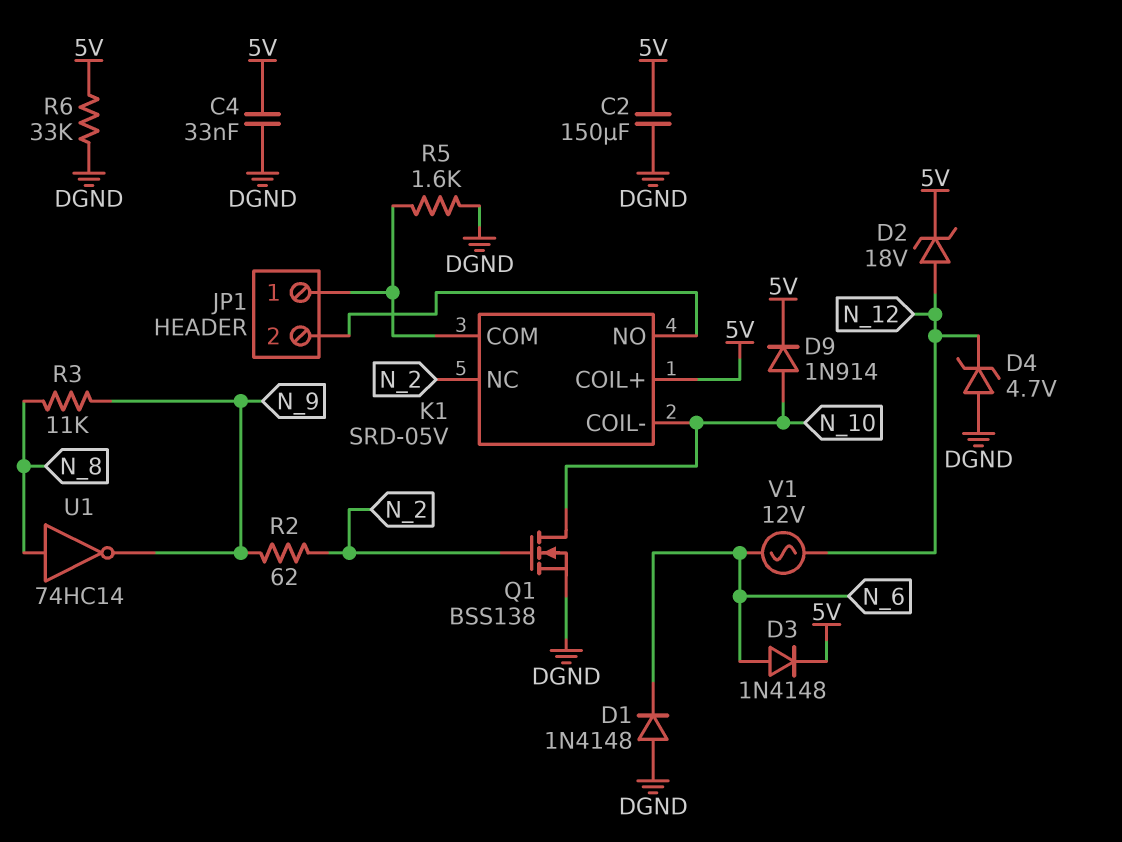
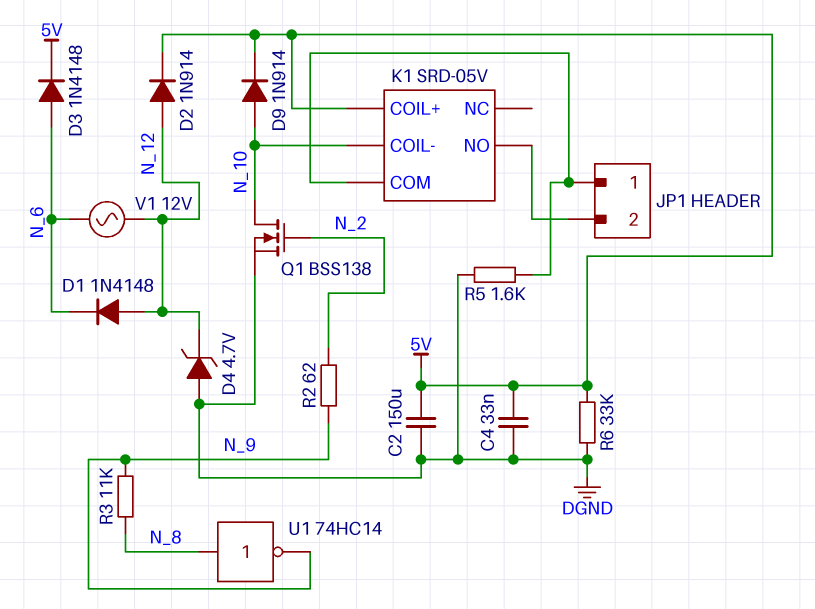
D1: diode 1N4148 (A DGND, K N_6) -> diode 1N4148 (A N_12, K N_6)
D2: zener 18V (A N_12, K 5V) -> diode 1N914 (A N_12, K 5V)
K1 pin NC: N_2 -> none

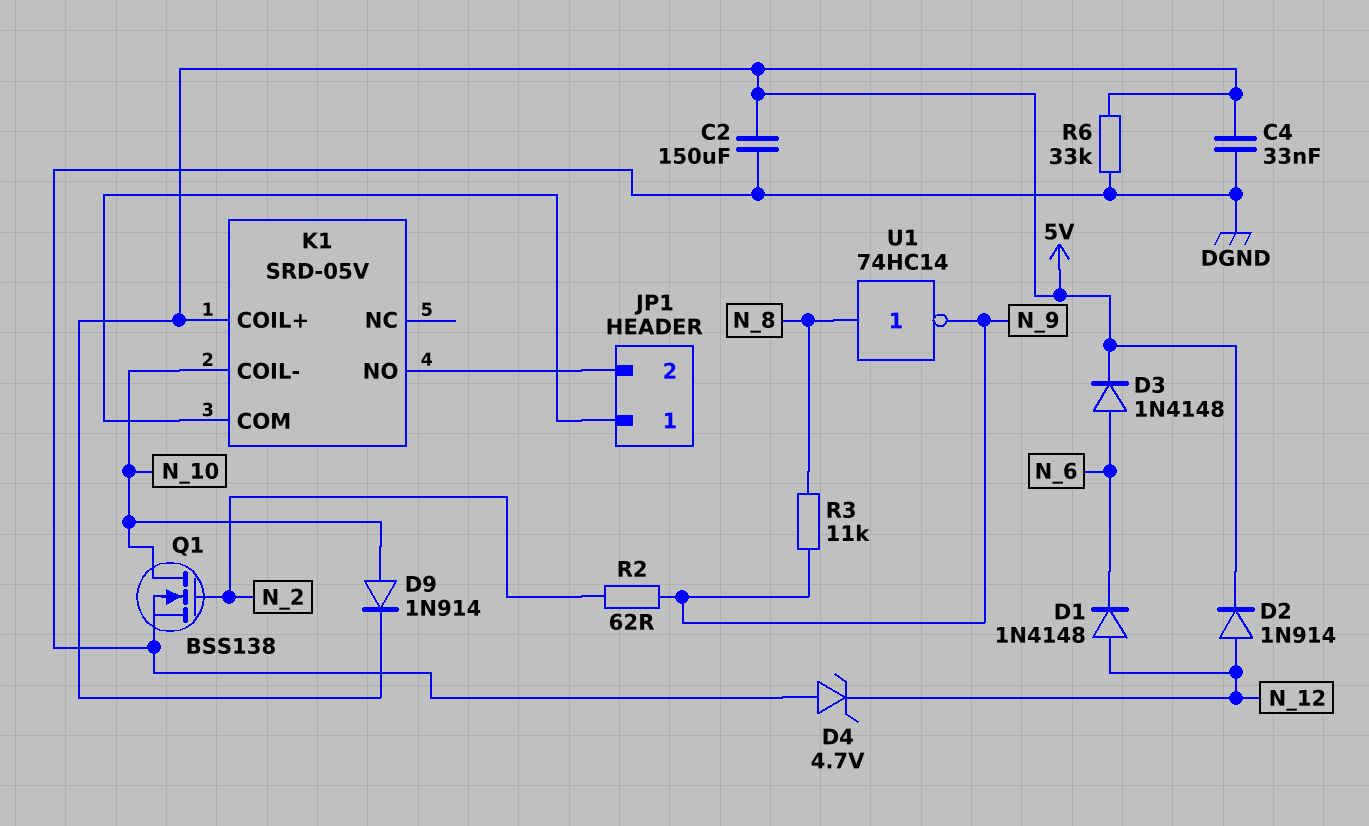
R5: 1.6k (DGND, JP1/1) -> none
V1: AC 12V (N_6, N_12) -> none

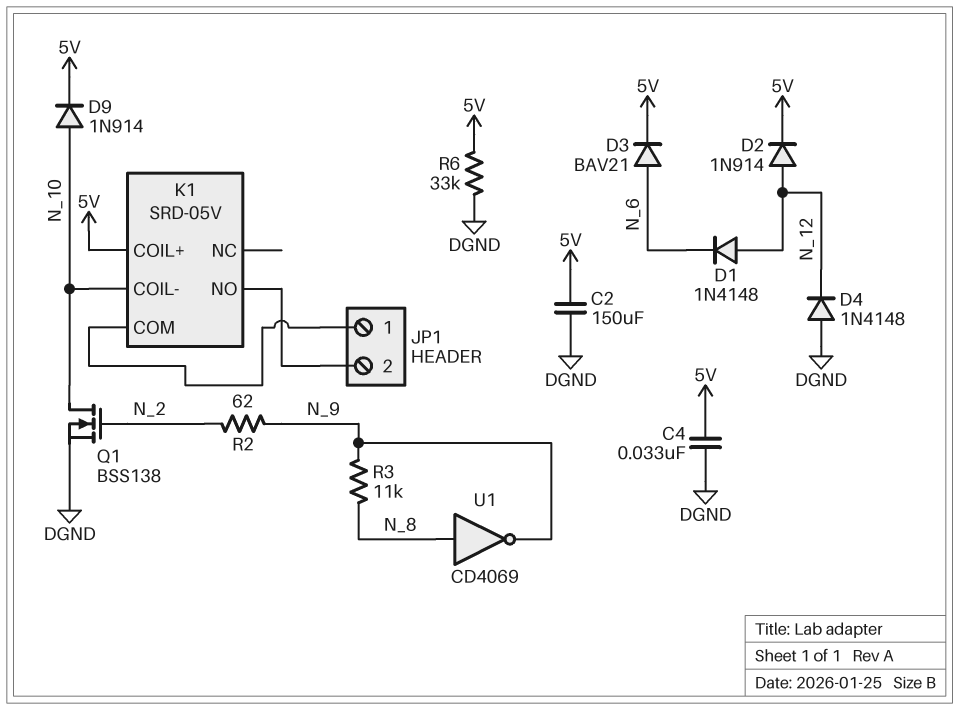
D3: diode 1N4148 (A N_6, K 5V) -> diode BAV21 (A N_6, K 5V)
D4: zener 4.7V (A DGND, K N_12) -> diode 1N4148 (A DGND, K N_12)
U1: NOT 74HC14 (in N_8, out N_9) -> NOT CD4069 (in N_8, out N_9)

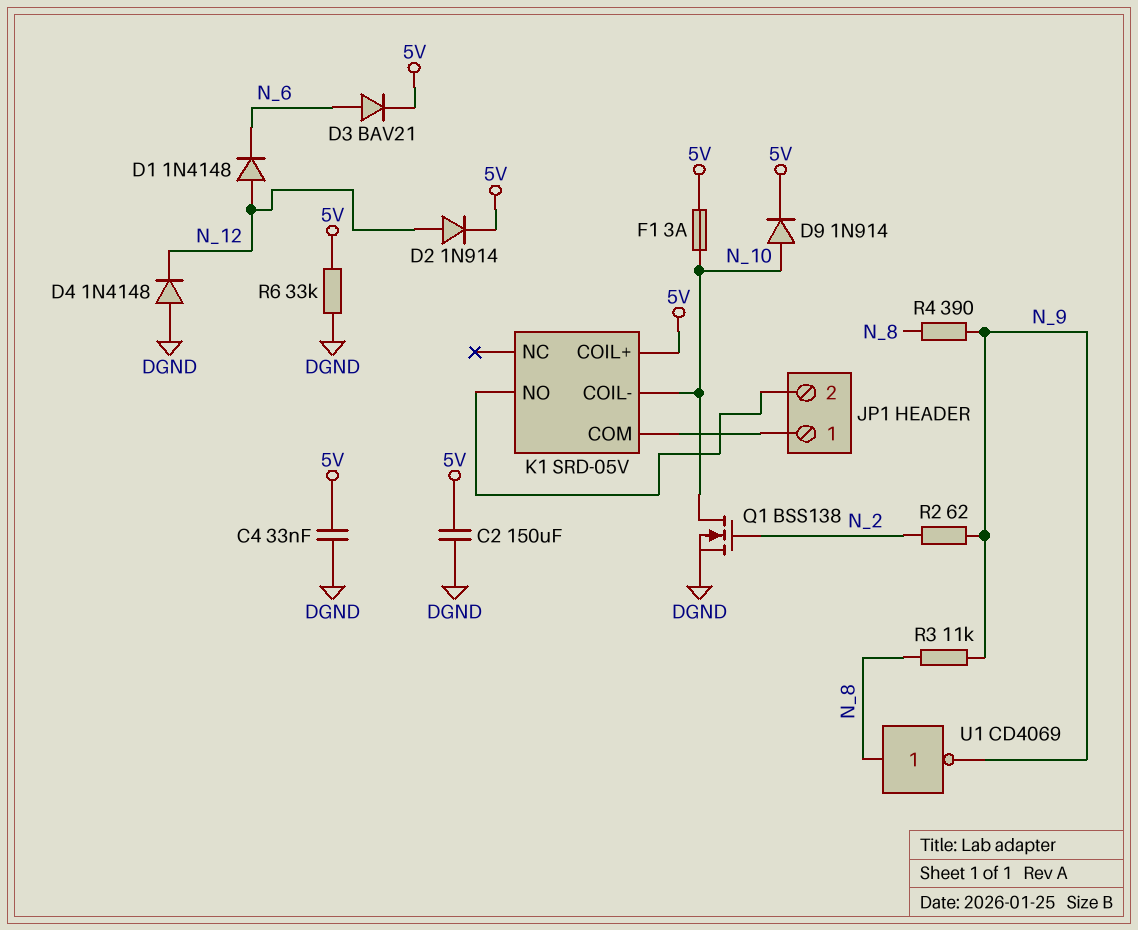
F1: none -> 3A (5V, N_10)
R4: none -> 390 (N_8, N_9)

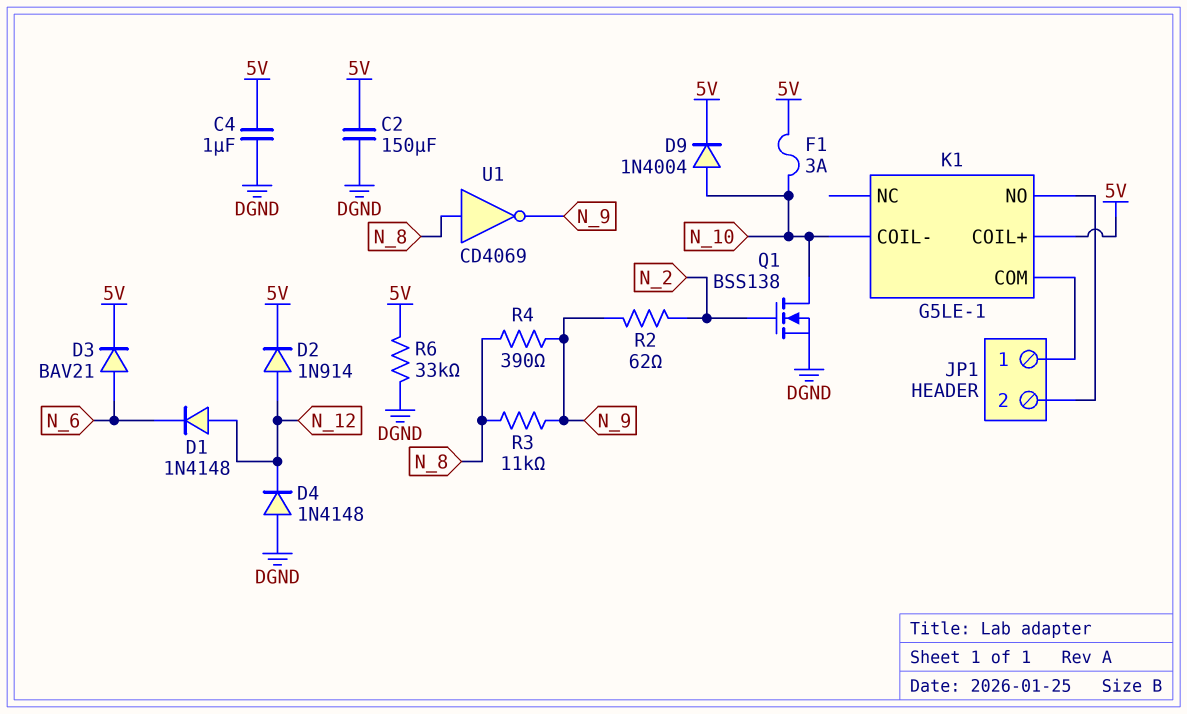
C4: 33nF (5V, DGND) -> 1uF (5V, DGND)
D9: diode 1N914 (A N_10, K 5V) -> diode 1N4004 (A N_10, K 5V)
K1: SRD-05V -> G5LE-1

